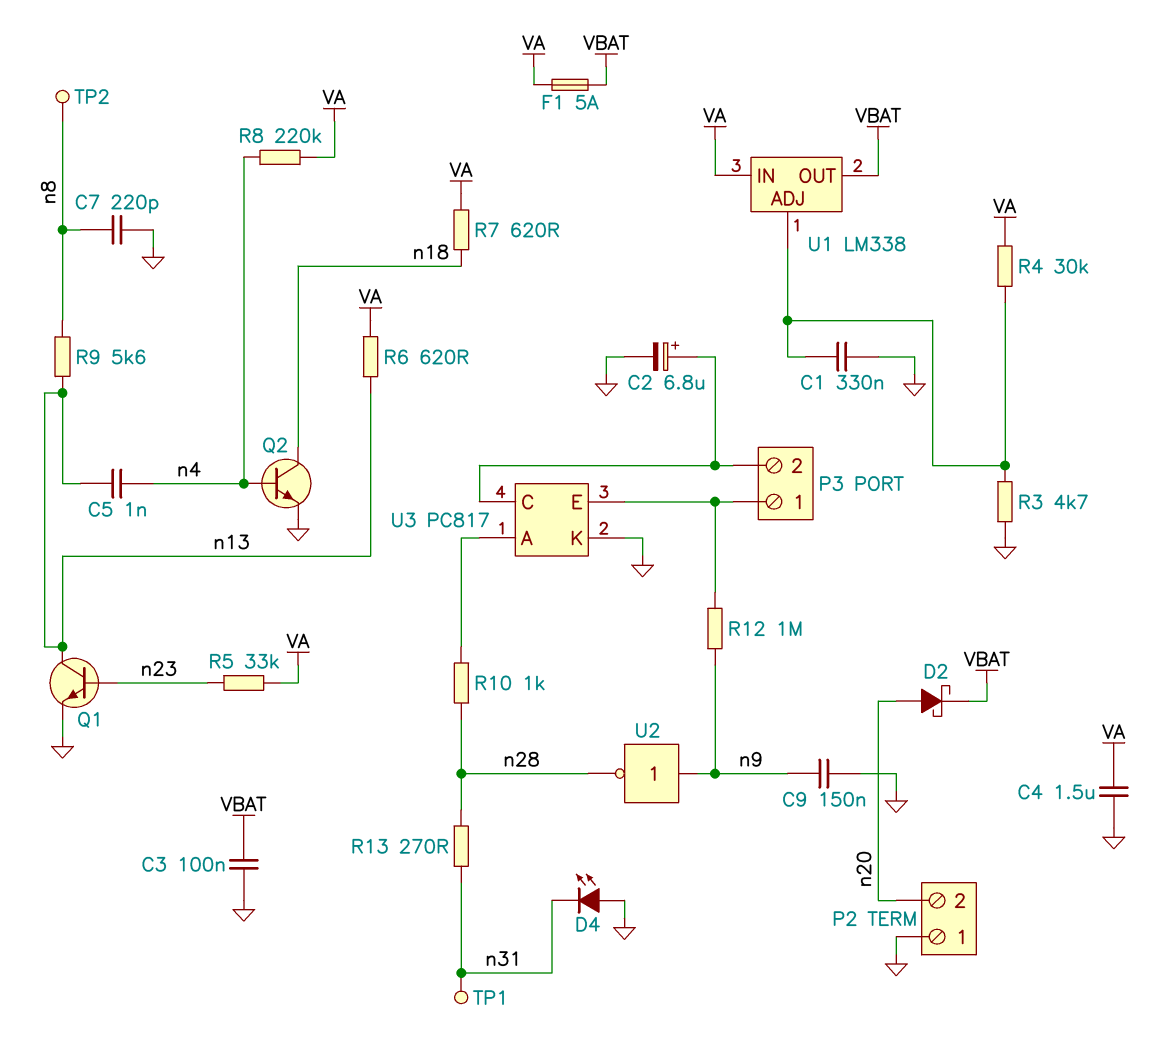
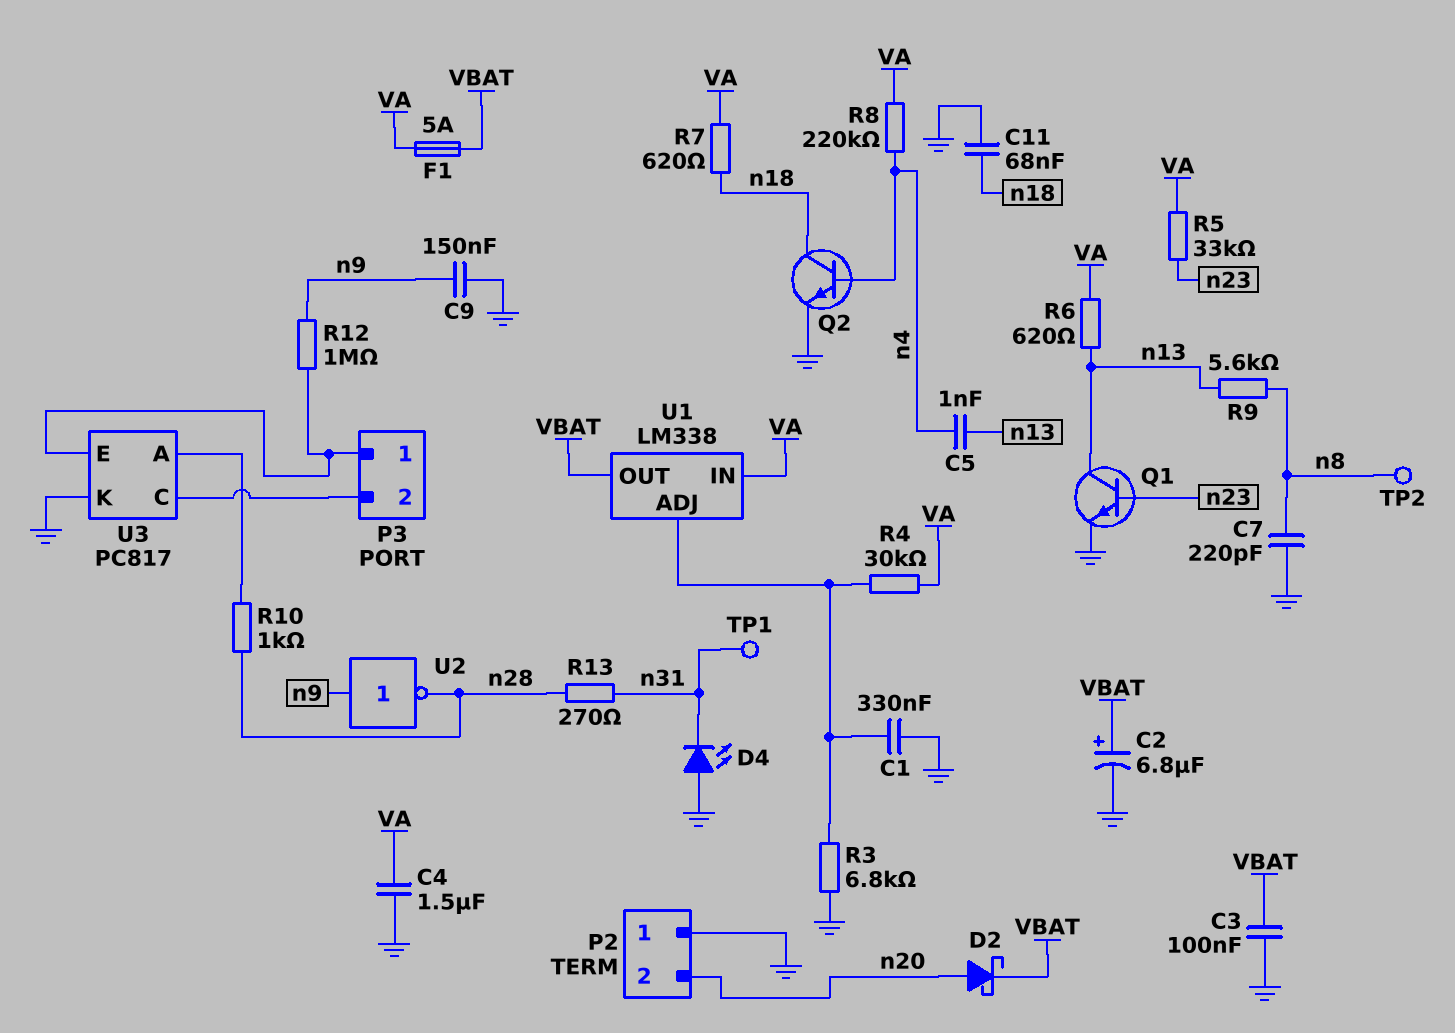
C2: 6.8uF (plus P3/2, minus GND) -> 6.8uF (plus VBAT, minus GND)
C11: none -> 68nF (GND, n18)
R3: 4.7k (GND, U1/ADJ) -> 6.8k (GND, U1/ADJ)

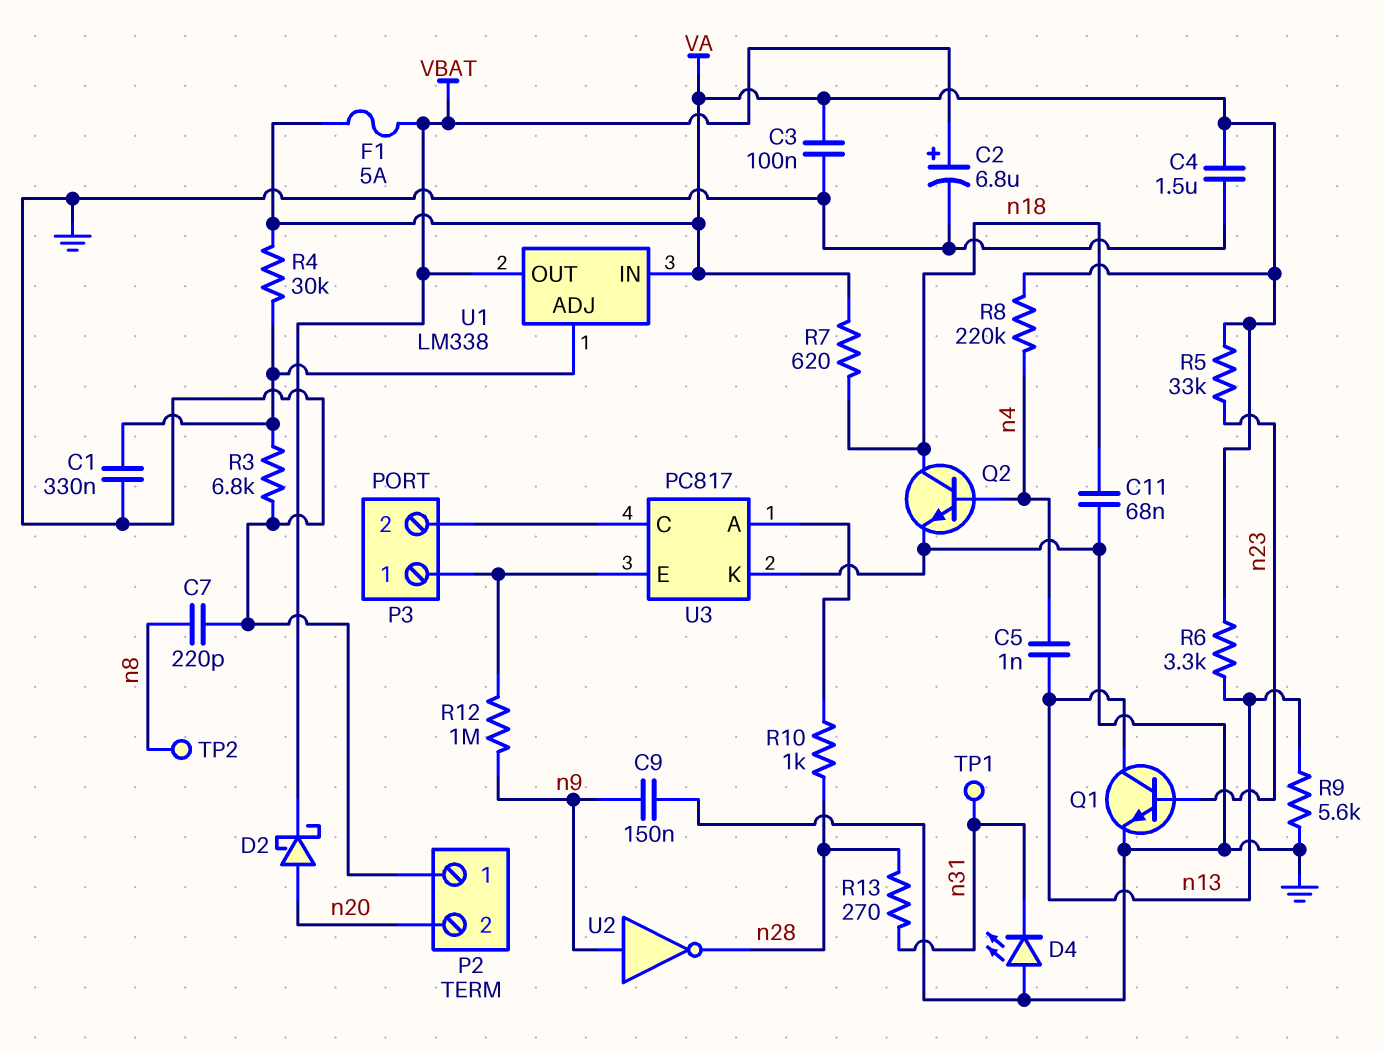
C3: 100nF (GND, VBAT) -> 100nF (GND, VA)
R6: 620 (VA, n13) -> 3.3k (VA, n13)
R9: 5.6k (n8, n13) -> 5.6k (GND, n13)

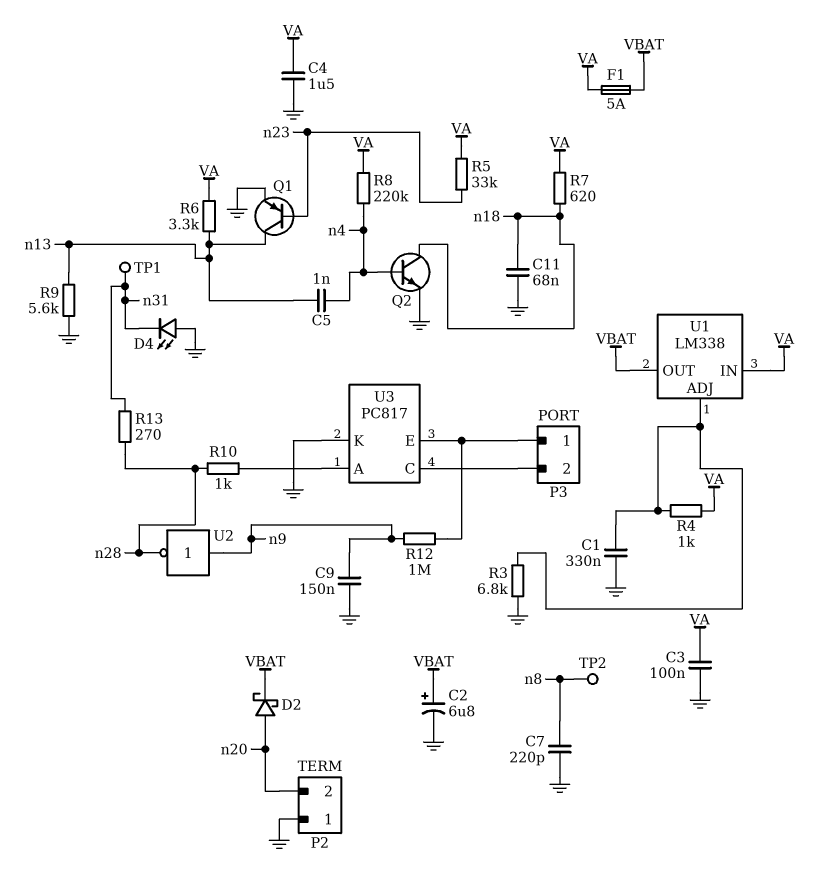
Q1: NPN (B n23, C n13, E GND) -> PNP (B n23, C n13, E GND)
R4: 30k (U1/ADJ, VA) -> 1k (U1/ADJ, VA)

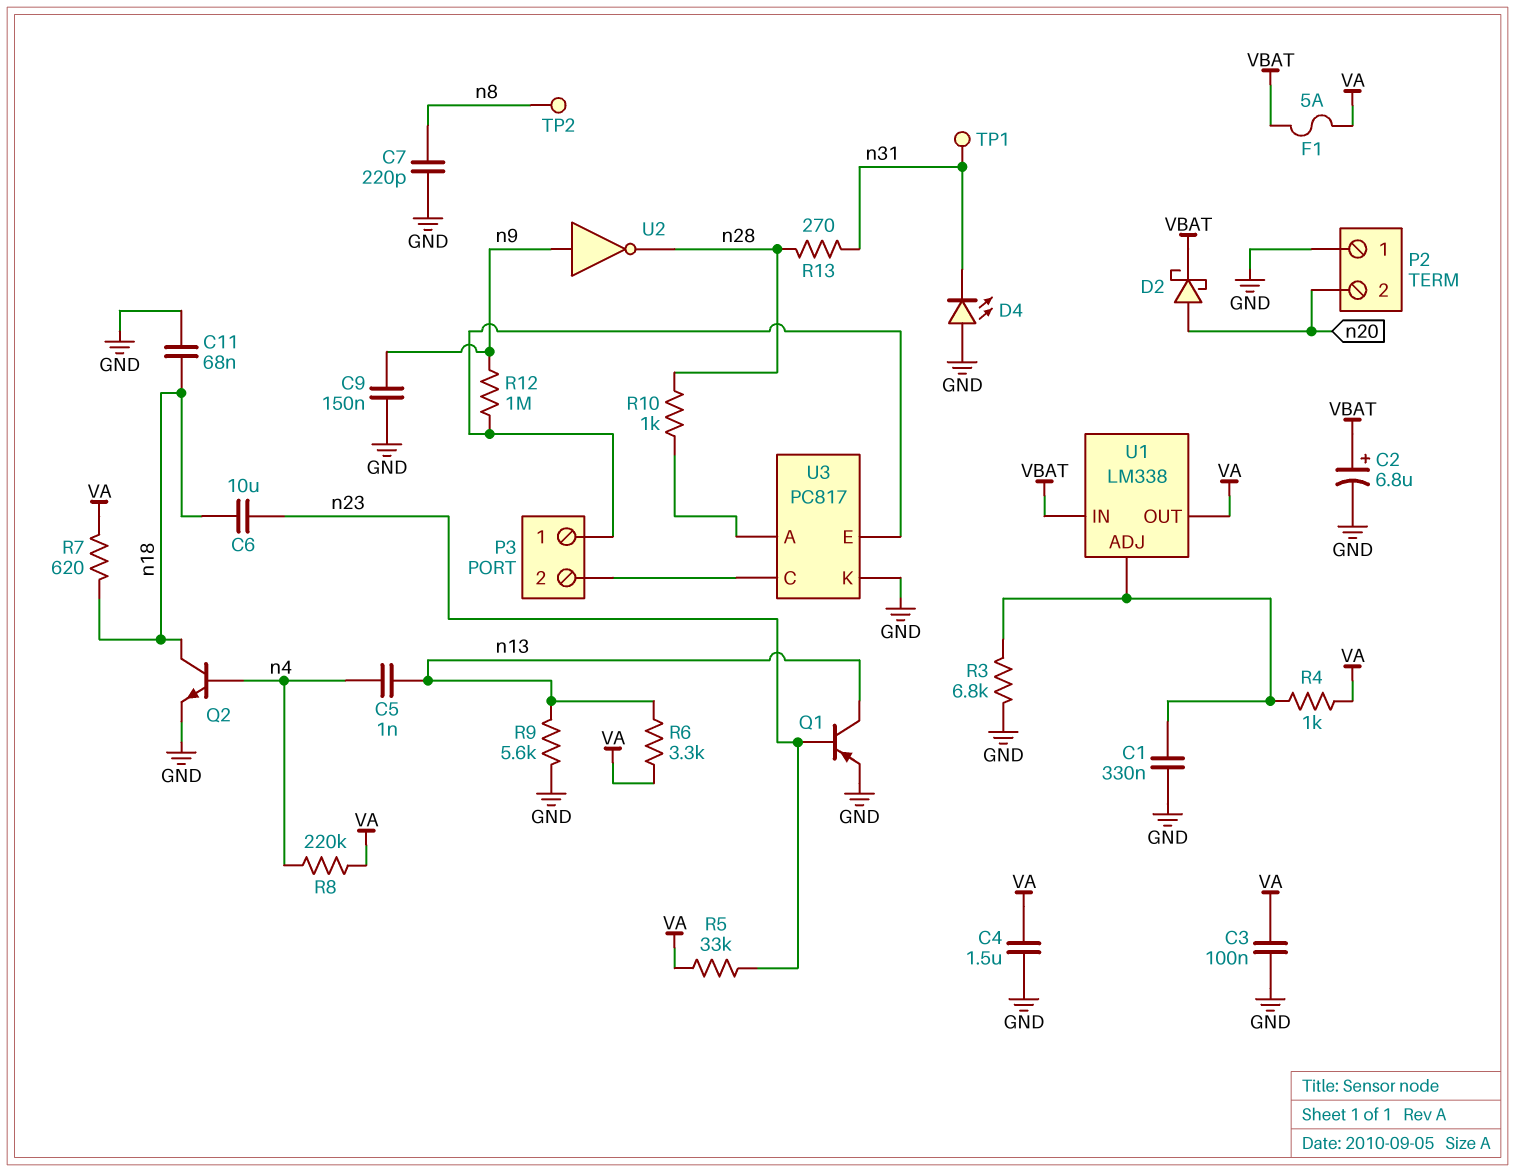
C6: none -> 10uF (n18, n23)
U1 pin IN: VA -> VBAT
U1 pin OUT: VBAT -> VA

